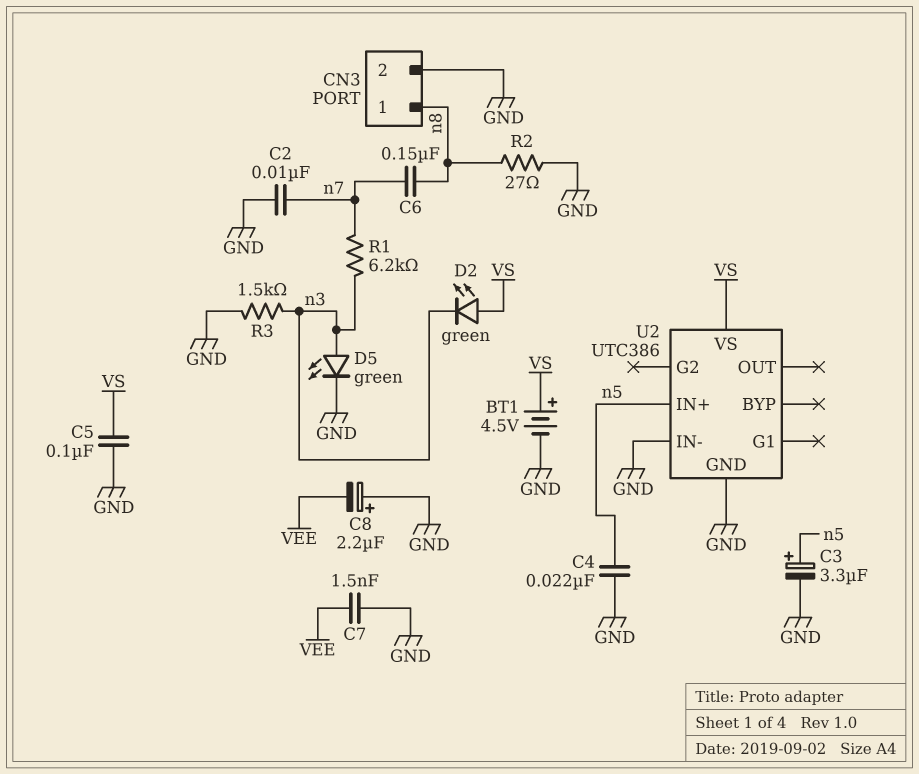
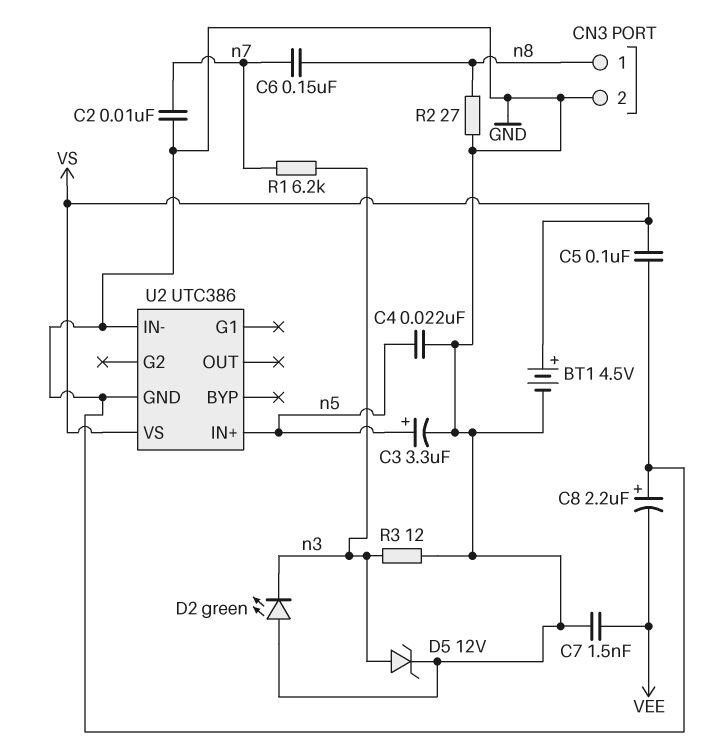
D2: LED green (A VS, K n3) -> LED green (A GND, K n3)
D5: LED green (A n3, K GND) -> zener 12V (A n3, K GND)
R3: 1.5k (GND, n3) -> 12 (GND, n3)

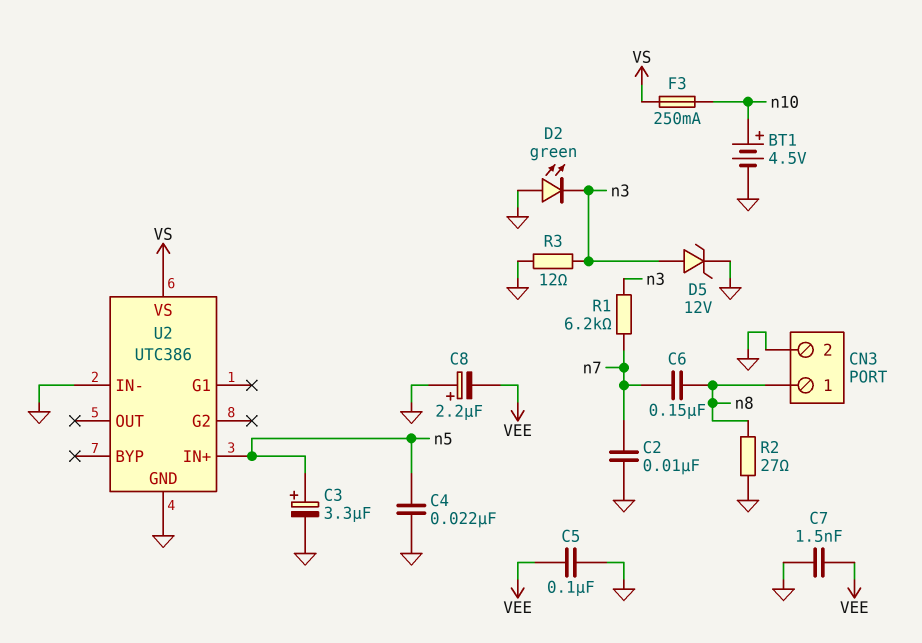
BT1: 4.5V (plus VS, minus GND) -> 4.5V (plus n10, minus GND)
C5: 100nF (GND, VS) -> 100nF (GND, VEE)
F3: none -> 250mA (VS, n10)

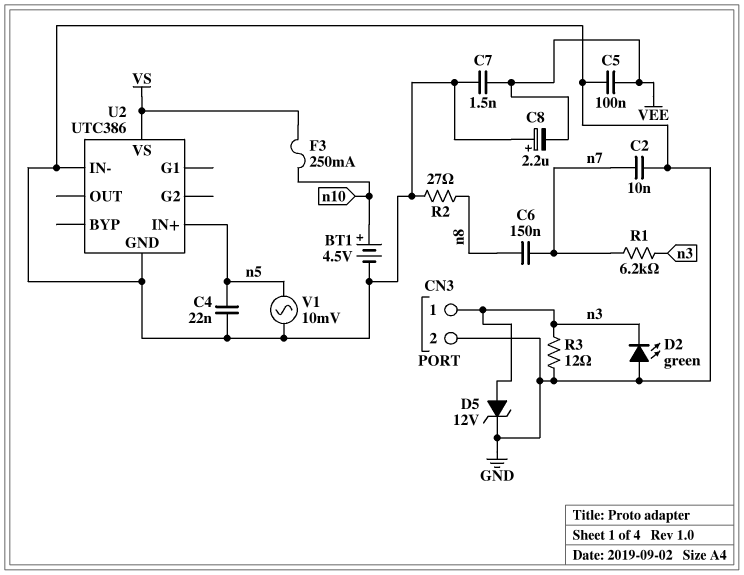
C3: 3.3uF (plus n5, minus GND) -> none
CN3 pin 1: n8 -> n3
V1: none -> AC 10mV (GND, n5)

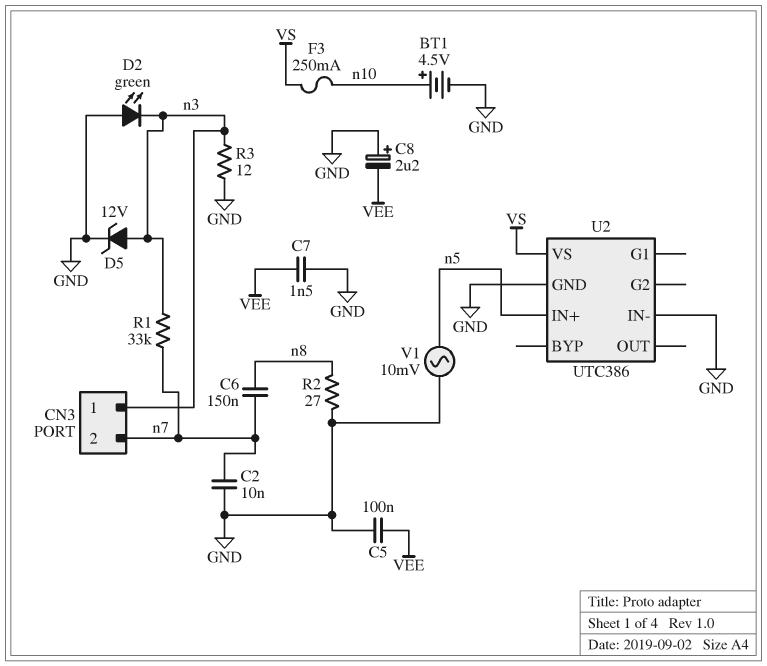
C4: 22nF (GND, n5) -> none
CN3 pin 2: GND -> n7
R1: 6.2k (n3, n7) -> 33k (n3, n7)

